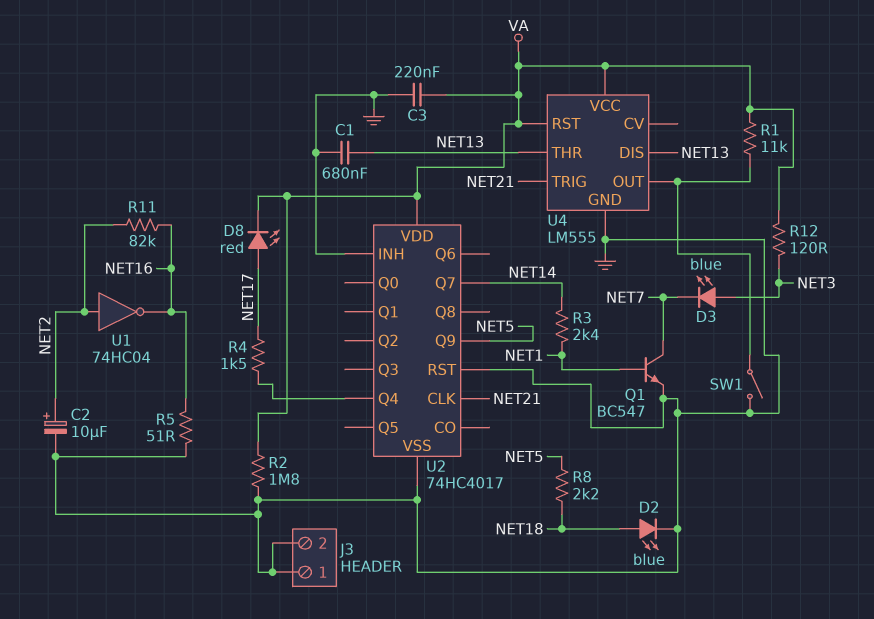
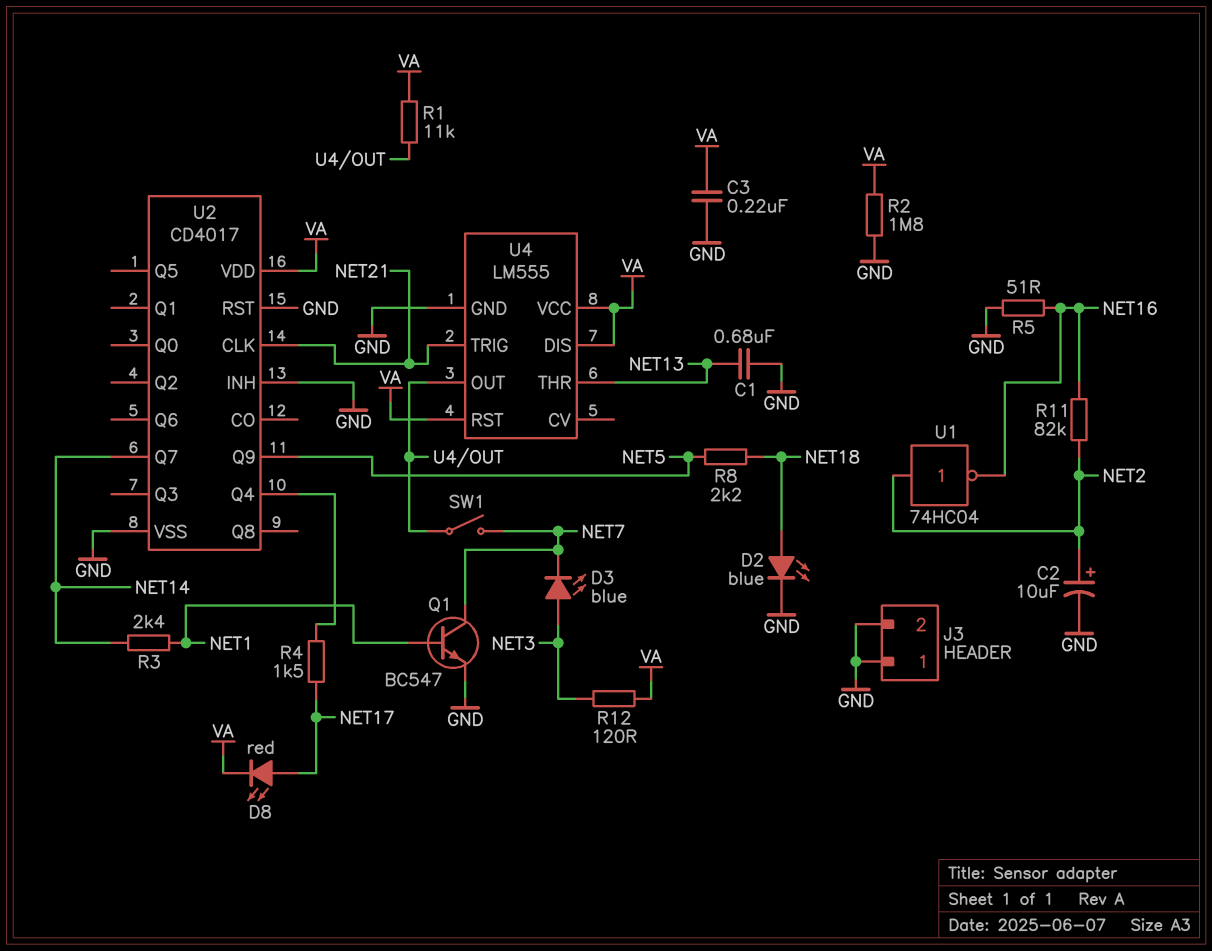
SW1: switch (GND, U4/OUT) -> switch (NET7, U4/OUT)
U2: 74HC4017 -> CD4017
U4 pin DIS: NET13 -> VA

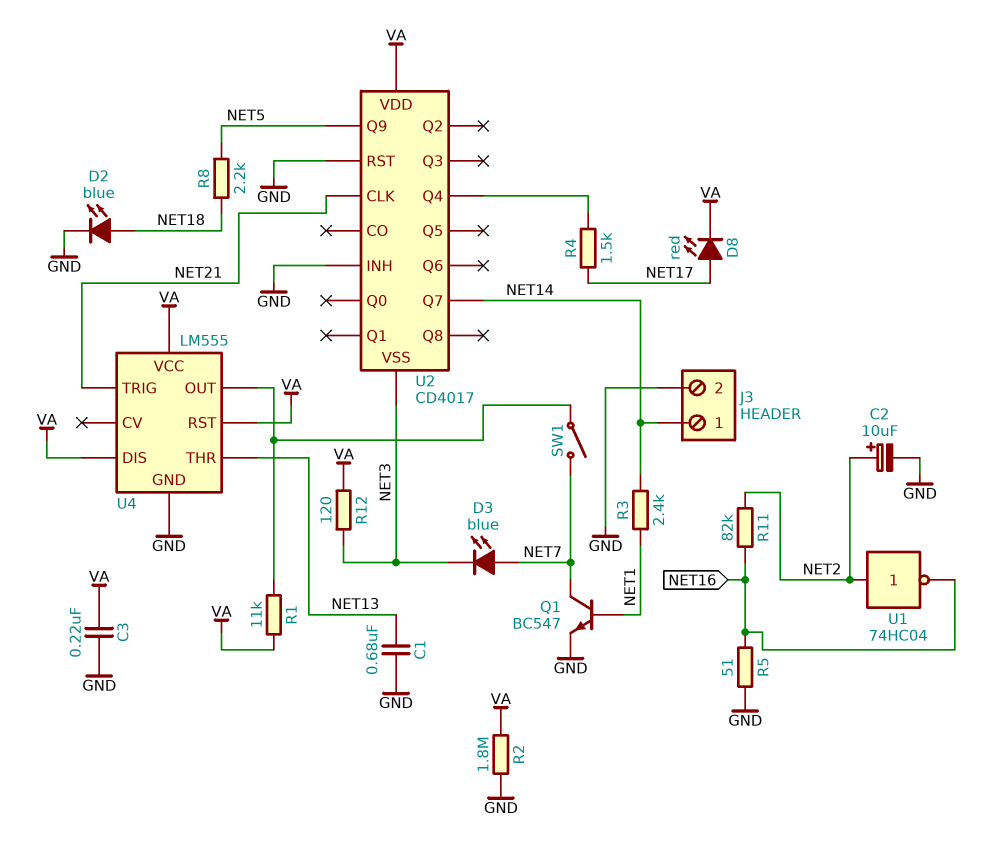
D3: LED blue (A NET3, K NET7) -> LED blue (A NET7, K NET3)
J3 pin 1: GND -> NET14
U2 pin VSS: GND -> NET3

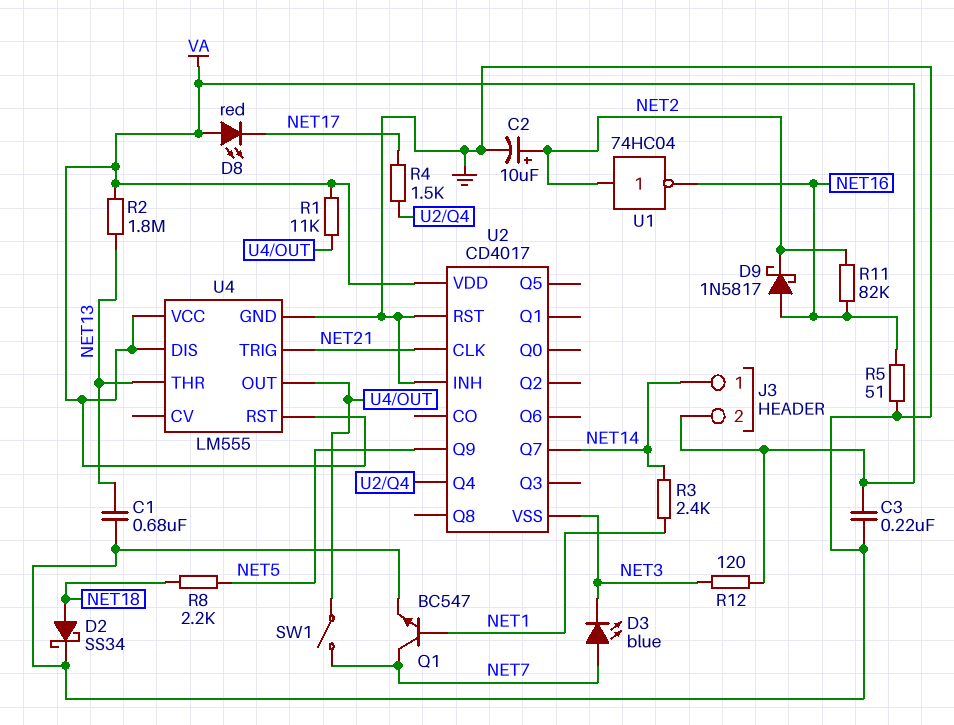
D2: LED blue (A NET18, K GND) -> schottky SS34 (A NET18, K GND)
D8: LED red (A NET17, K VA) -> LED red (A VA, K NET17)
D9: none -> schottky 1N5817 (A NET16, K NET2)
J3 pin 2: GND -> VA
R2: 1.8M (GND, VA) -> 1.8M (NET13, VA)

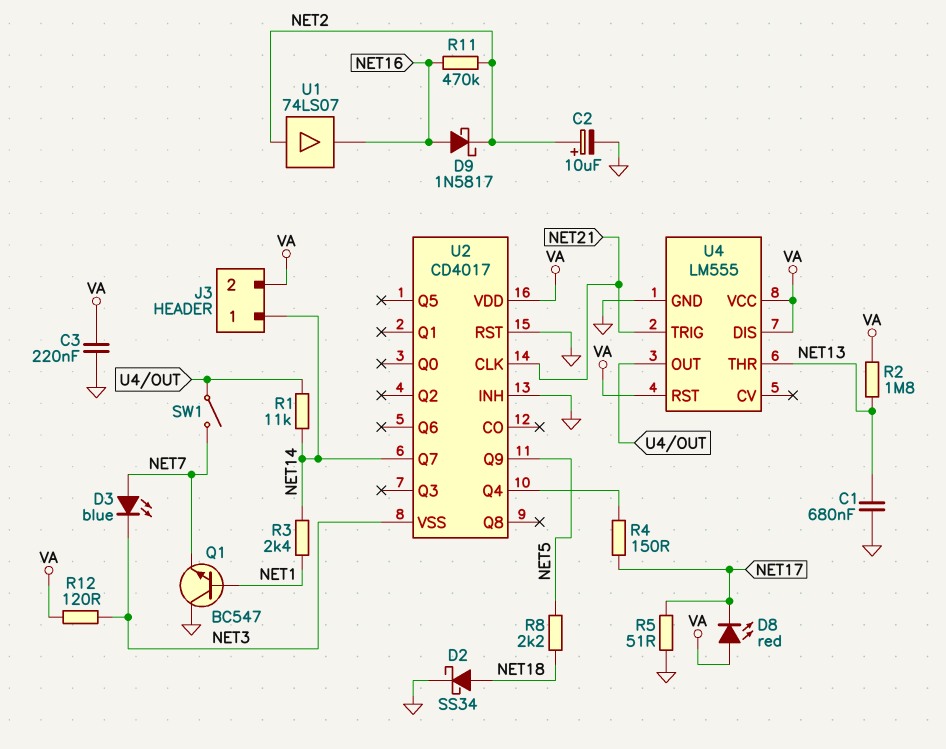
Q1: NPN BC547 (B NET1, C NET7, E GND) -> NPN BC547 (B NET1, C GND, E NET7)
R1: 11k (U4/OUT, VA) -> 11k (NET14, U4/OUT)
R4: 1.5k (NET17, U2/Q4) -> 150 (NET17, U2/Q4)
R5: 51 (GND, NET16) -> 51 (GND, NET17)
R11: 82k (NET2, NET16) -> 470k (NET2, NET16)
U1: NOT 74HC04 (in NET2, out NET16) -> buffer 74LS07 (in NET2, out NET16)

